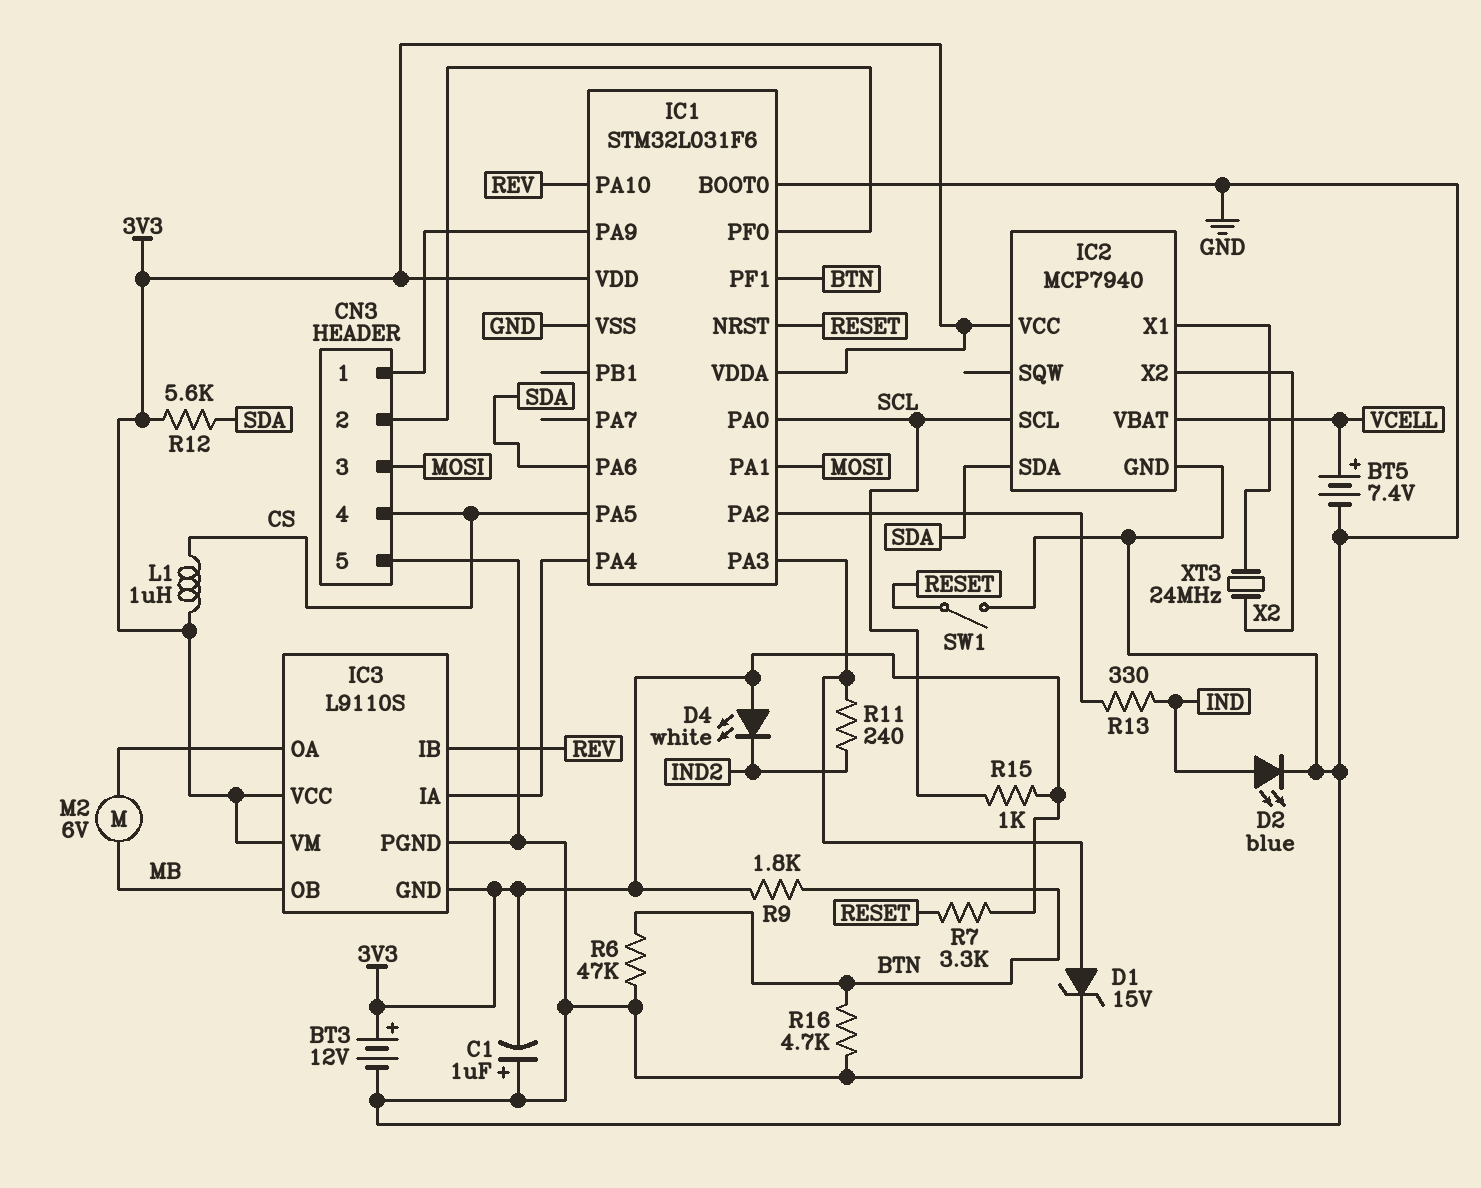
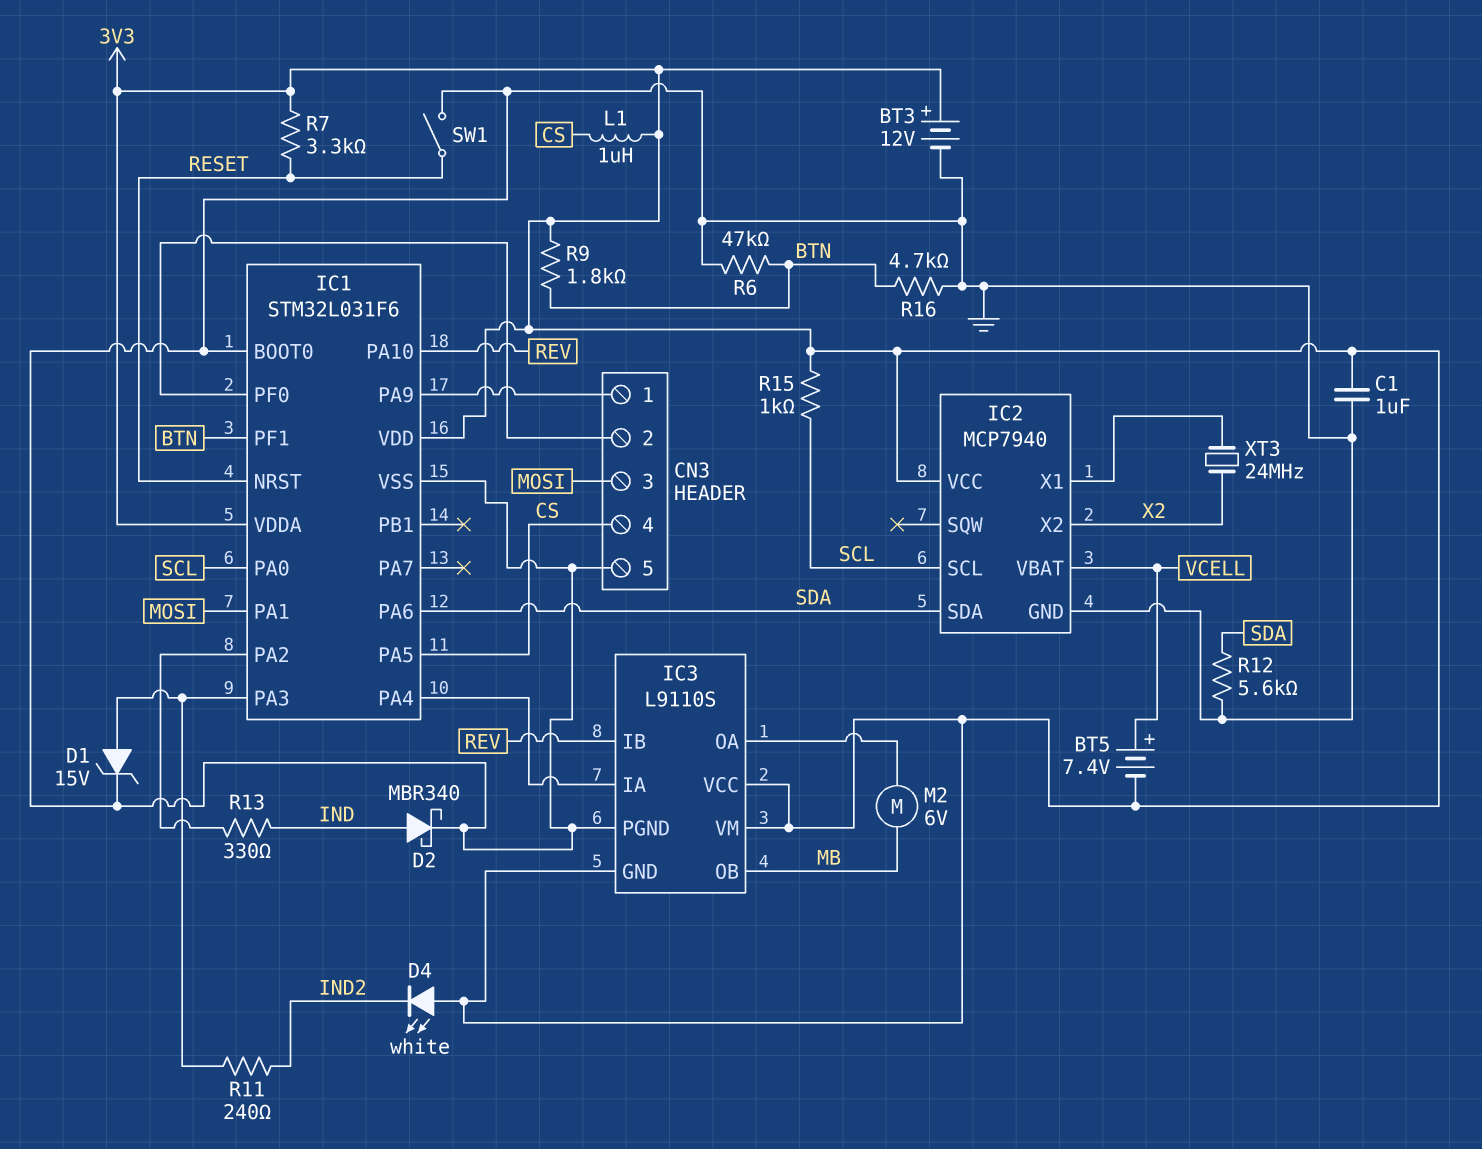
BT5: 7.4V (plus VCELL, minus GND) -> 7.4V (plus VCELL, minus 3V3)
C1: 1uF (plus GND, minus 3V3) -> 1uF (3V3, GND)
D2: LED blue (A IND, K GND) -> schottky MBR340 (A IND, K GND)
R12: 5.6k (3V3, SDA) -> 5.6k (GND, SDA)

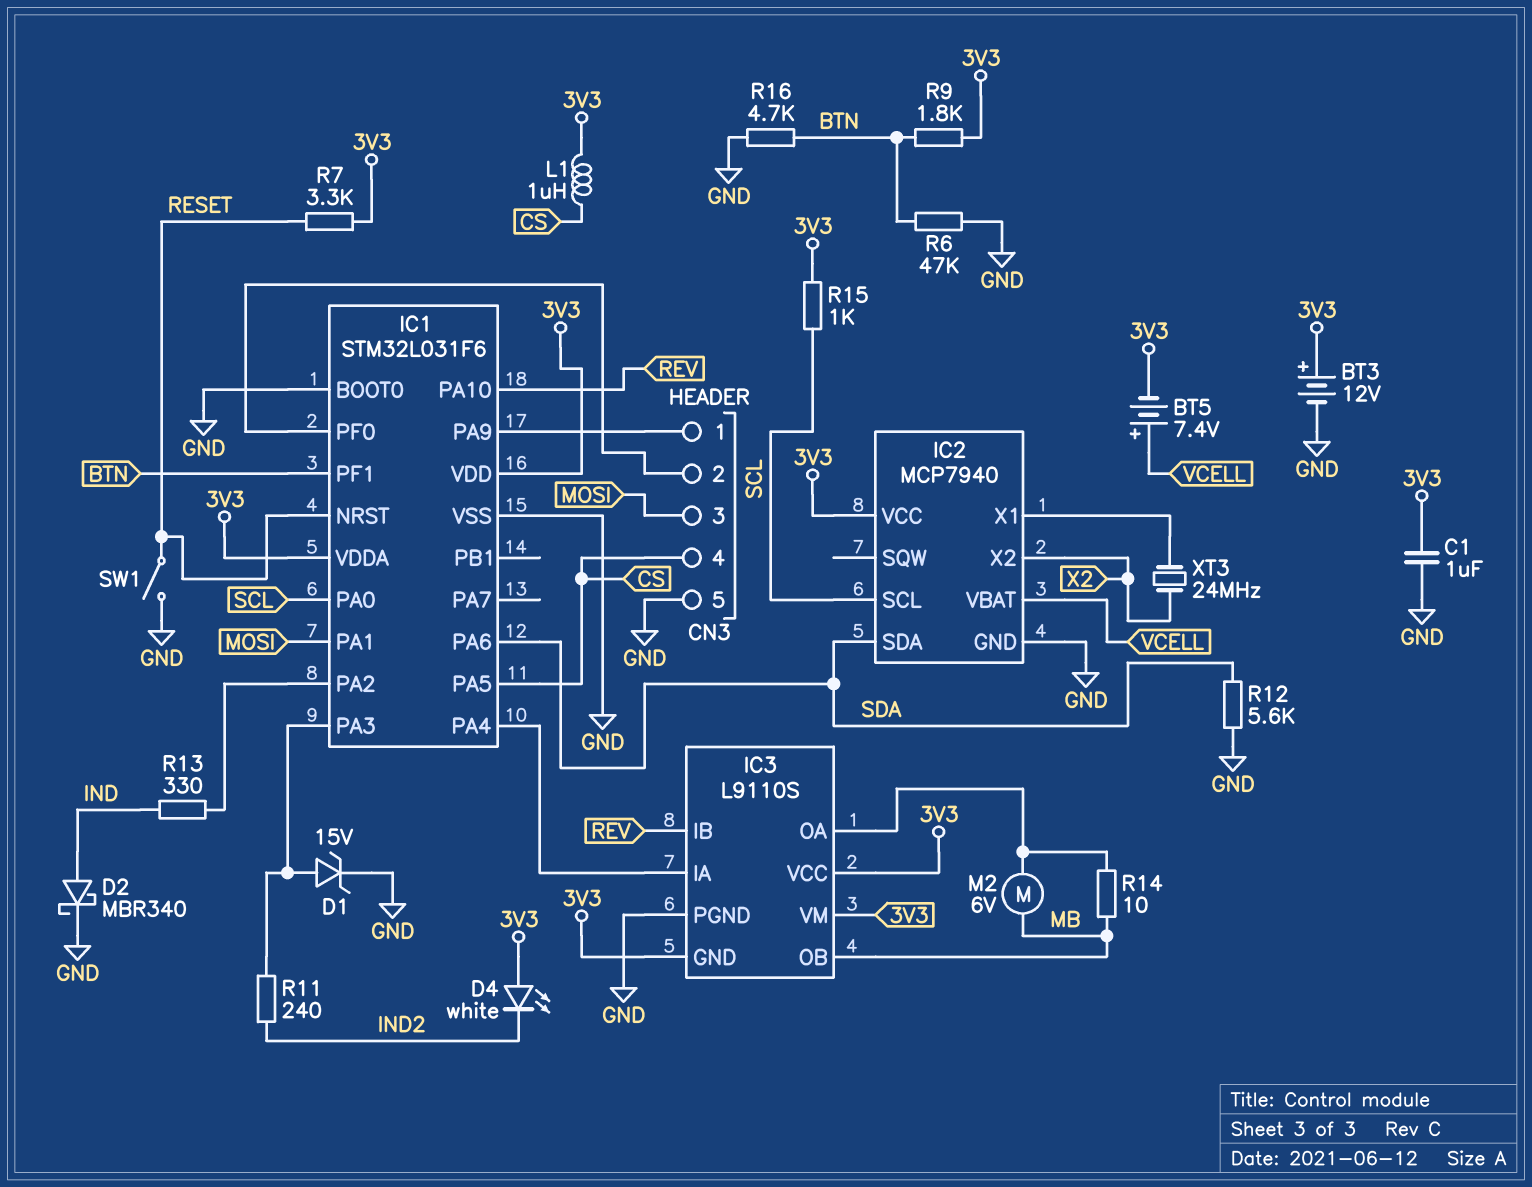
R14: none -> 10 (IC3/OA, MB)

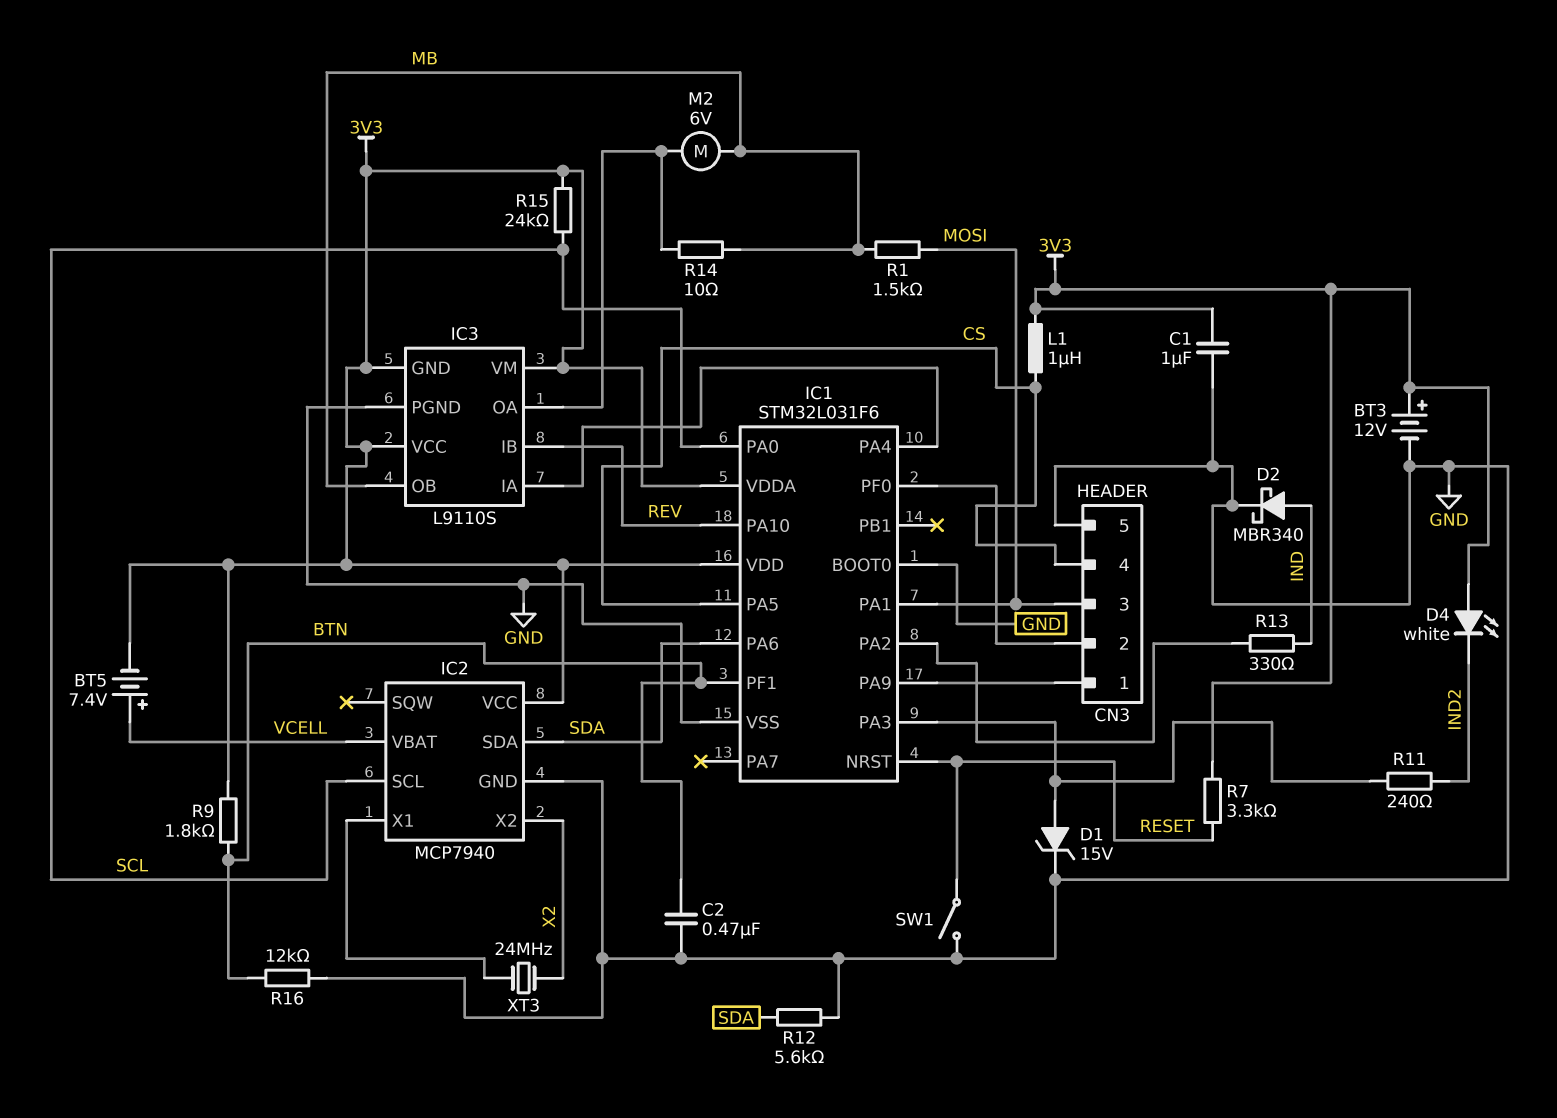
C2: none -> 470nF (BTN, GND)
R1: none -> 1.5k (MB, MOSI)
R6: 47k (BTN, GND) -> none
R15: 1k (3V3, SCL) -> 24k (3V3, SCL)
R16: 4.7k (BTN, GND) -> 12k (BTN, GND)

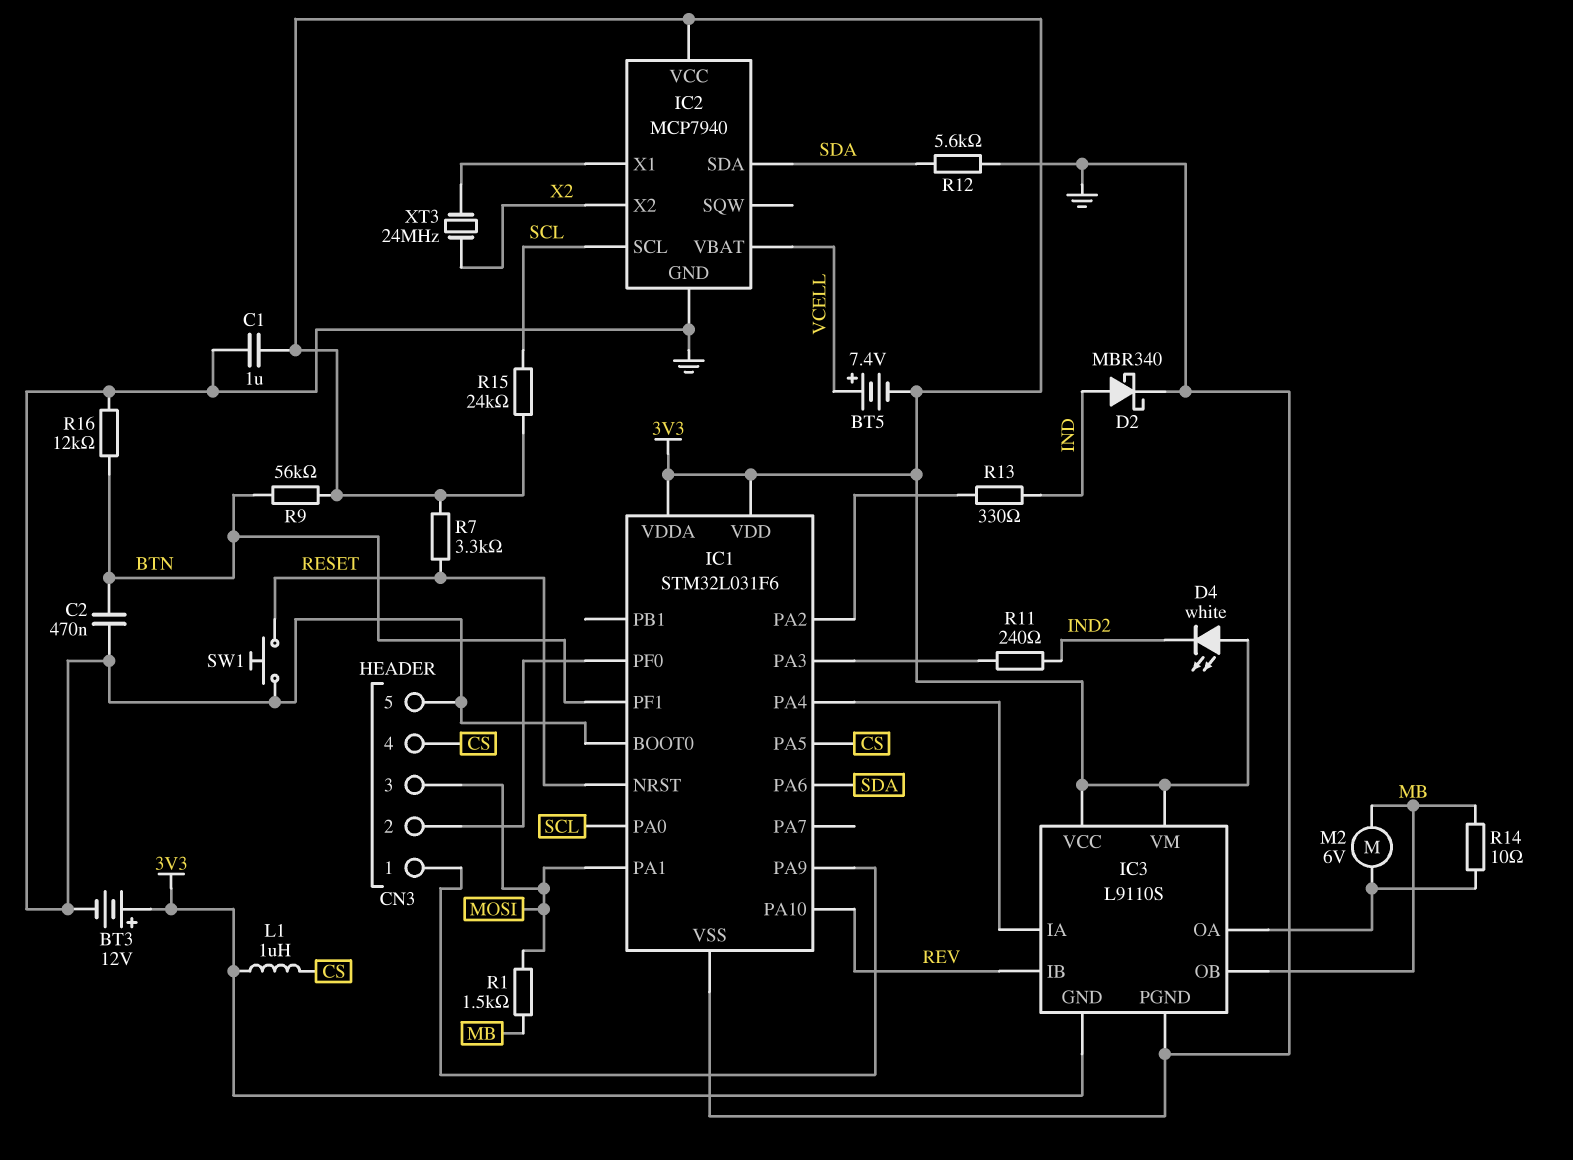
D1: zener 15V (A IC1/PA3, K GND) -> none
R9: 1.8k (3V3, BTN) -> 56k (3V3, BTN)
SW1: switch (GND, RESET) -> button (GND, RESET)

